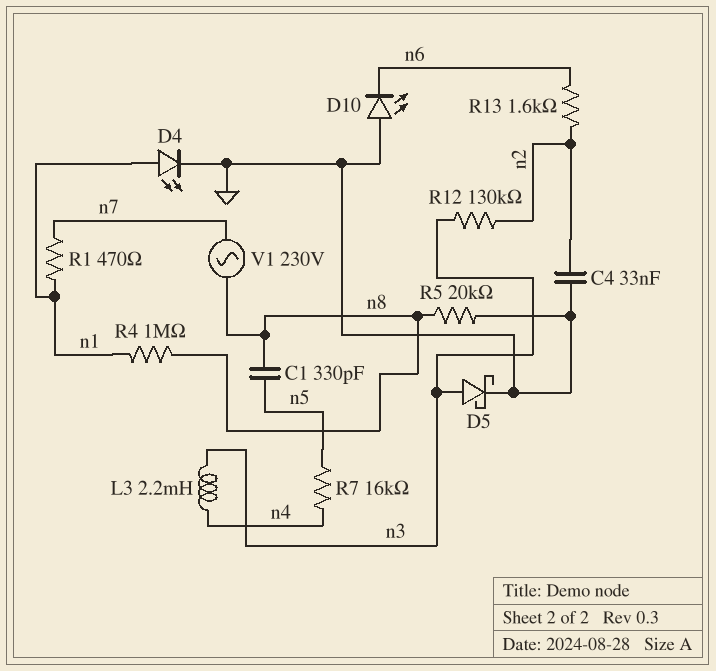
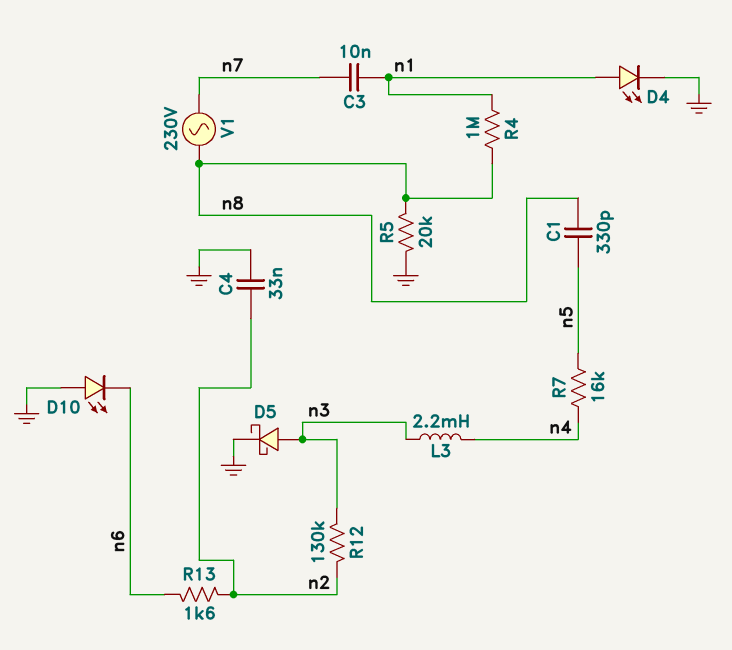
C3: none -> 10nF (n1, n7)
R1: 470 (n1, n7) -> none

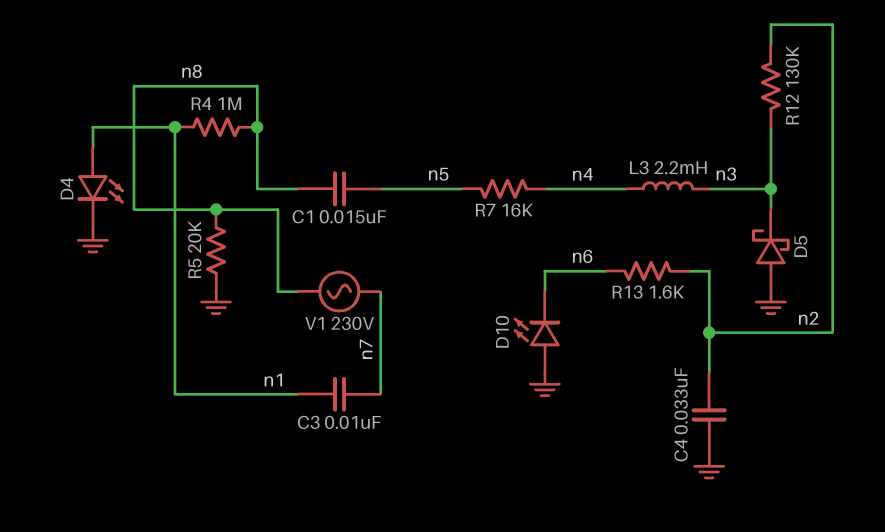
C1: 330pF (n5, n8) -> 15nF (n5, n8)
D5: schottky (A n3, K GND) -> schottky (A GND, K n3)

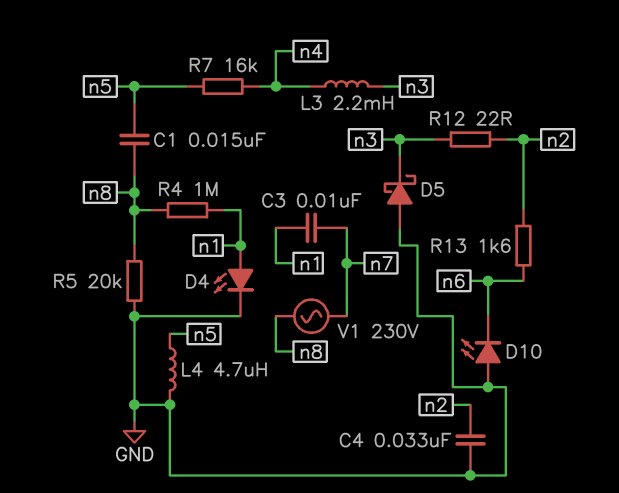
L4: none -> 4.7uH (GND, n5)
R12: 130k (n2, n3) -> 22 (n2, n3)

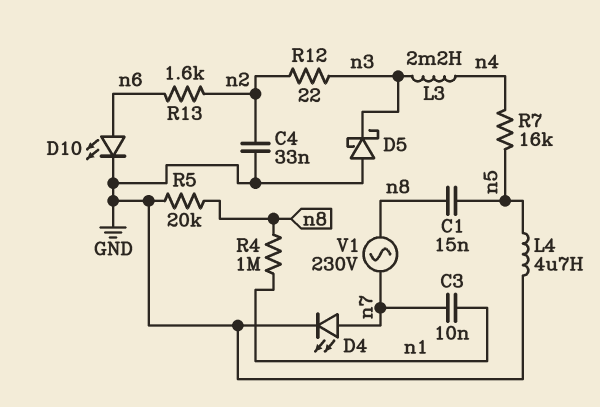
D4: LED (A n1, K GND) -> LED (A n7, K GND)
D10: LED (A GND, K n6) -> LED (A n6, K GND)

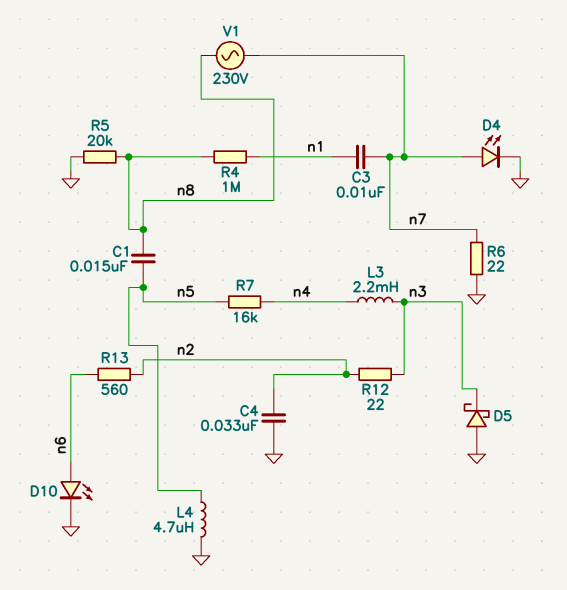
R6: none -> 22 (GND, n7)
R13: 1.6k (n2, n6) -> 560 (n2, n6)

